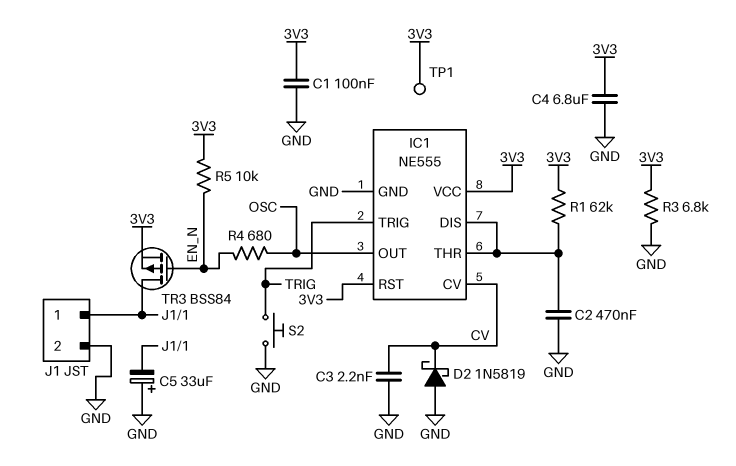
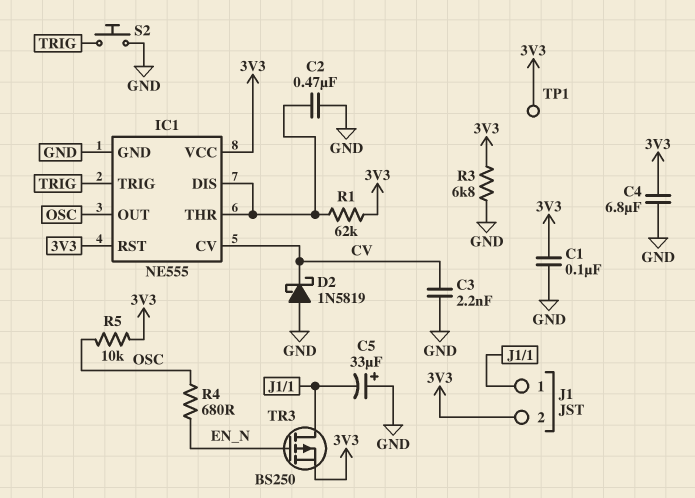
J1 pin 2: GND -> 3V3
R5: 10k (3V3, EN_N) -> 10k (3V3, OSC)
TR3: PMOS BSS84 (G EN_N, D J1/1, S 3V3) -> PMOS BS250 (G EN_N, D J1/1, S 3V3)

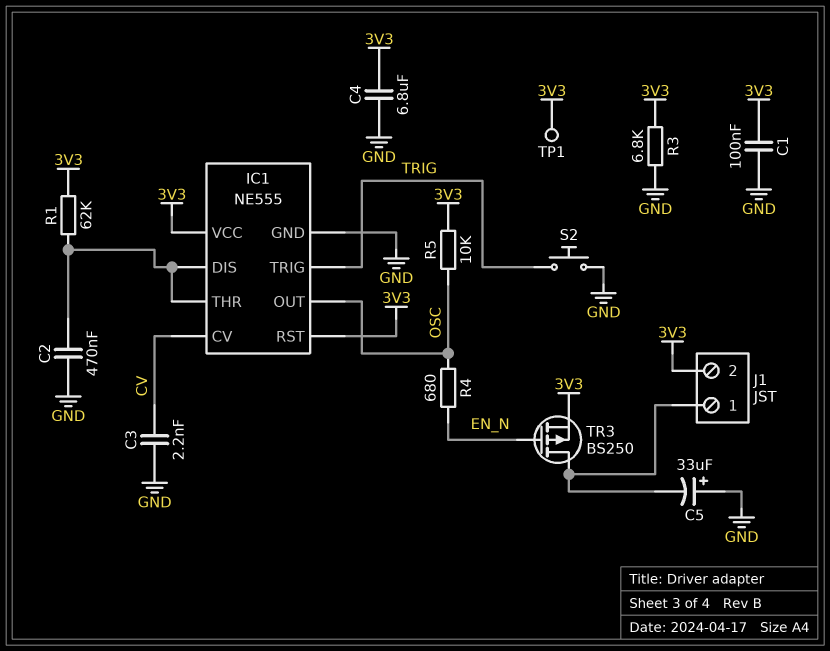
D2: schottky 1N5819 (A GND, K CV) -> none

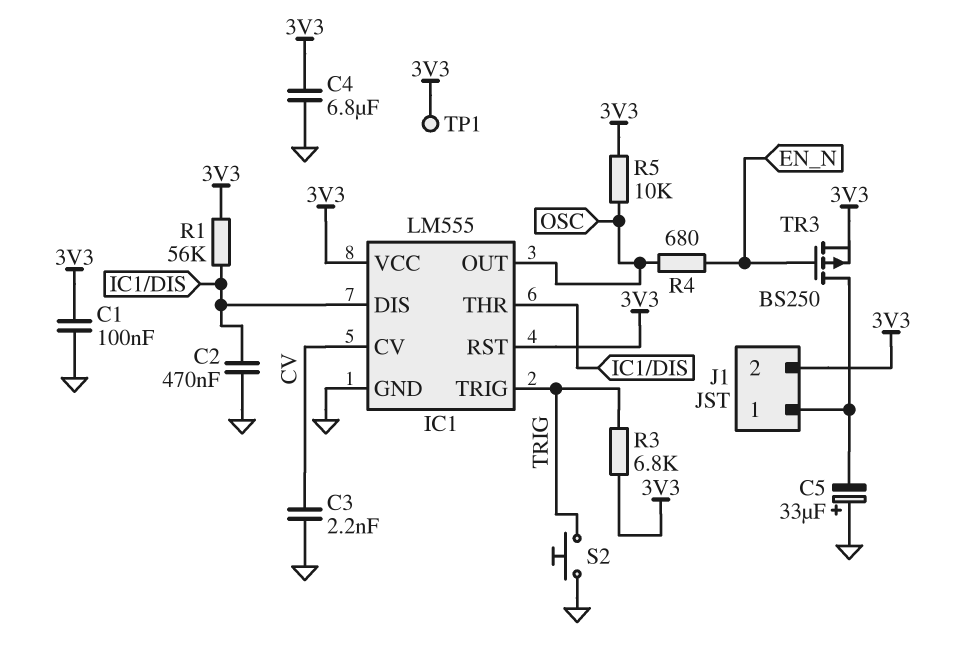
IC1: NE555 -> LM555
R1: 62k (3V3, IC1/DIS) -> 56k (3V3, IC1/DIS)
R3: 6.8k (3V3, GND) -> 6.8k (3V3, TRIG)

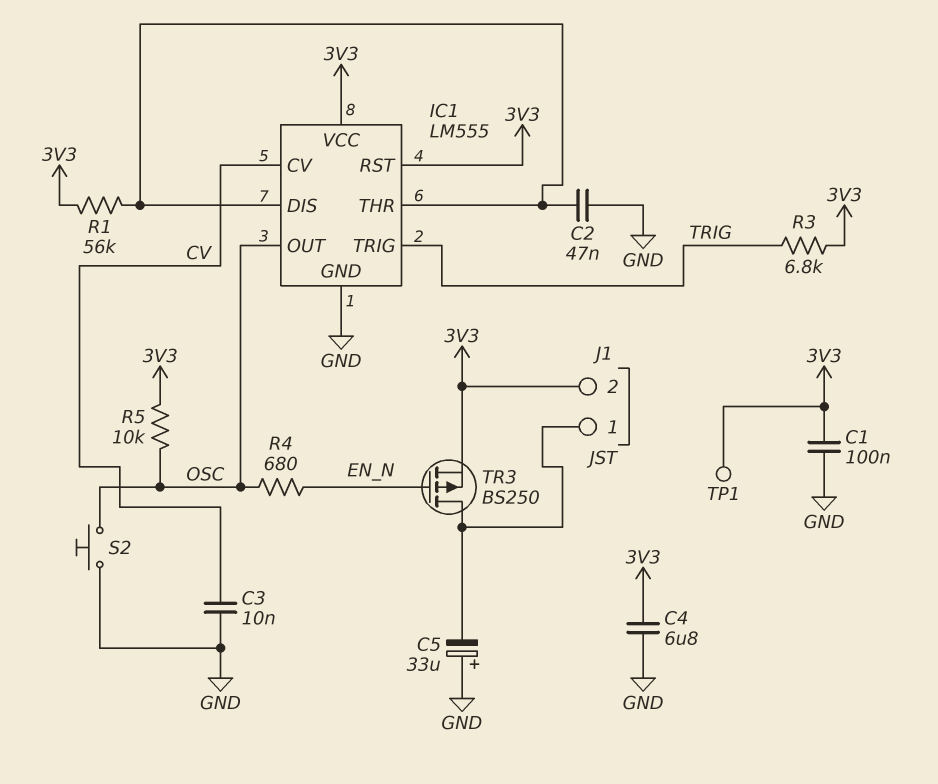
C2: 470nF (GND, IC1/DIS) -> 47nF (GND, IC1/DIS)
C3: 2.2nF (CV, GND) -> 10nF (CV, GND)
S2: button (GND, TRIG) -> button (GND, OSC)

